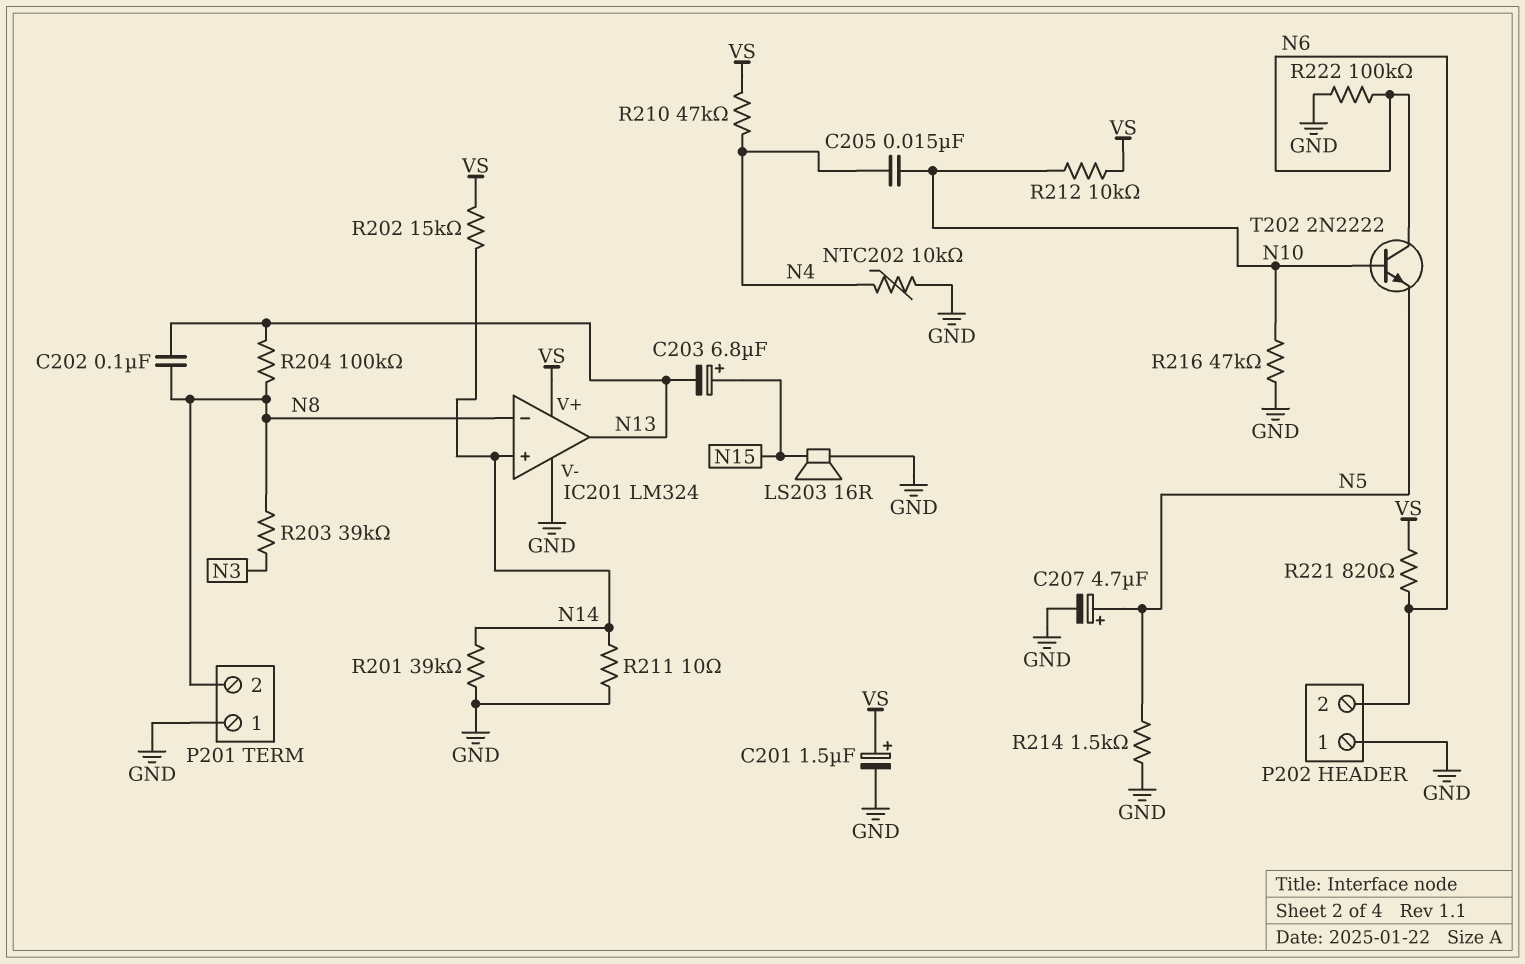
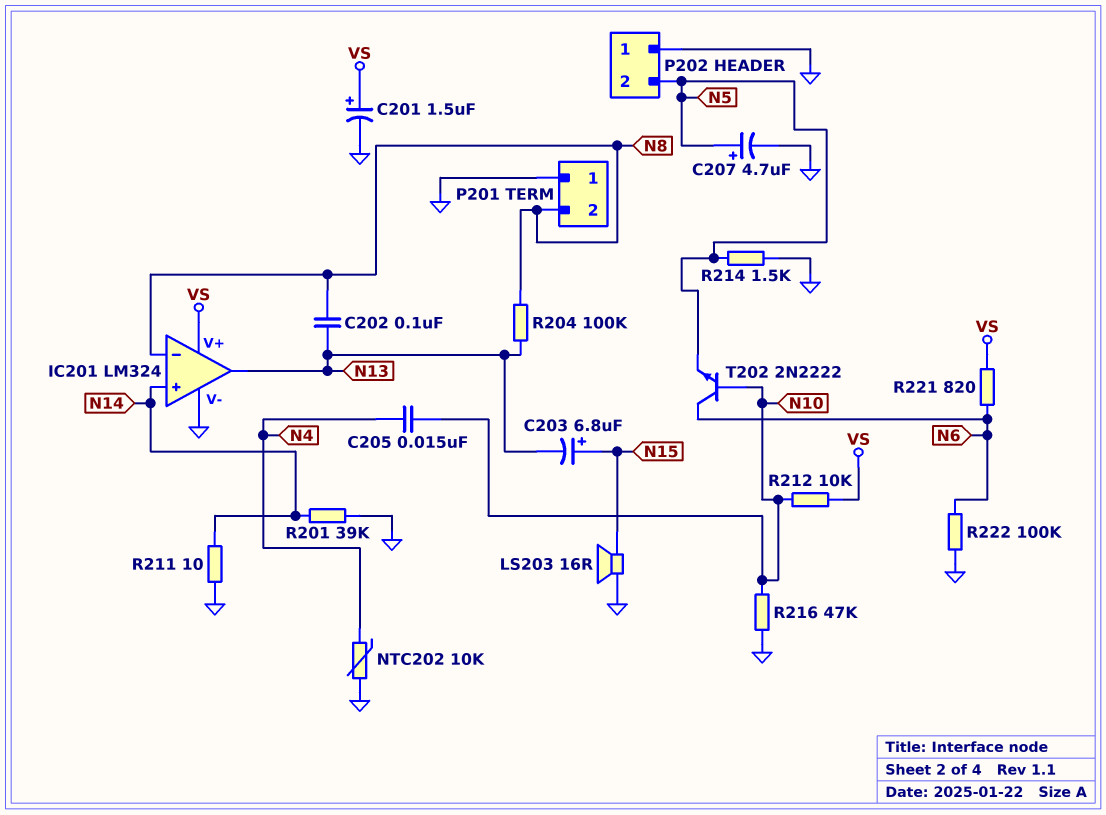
P202 pin 2: N6 -> N5
R202: 15k (N14, VS) -> none
R203: 39k (N3, N8) -> none
R210: 47k (N4, VS) -> none

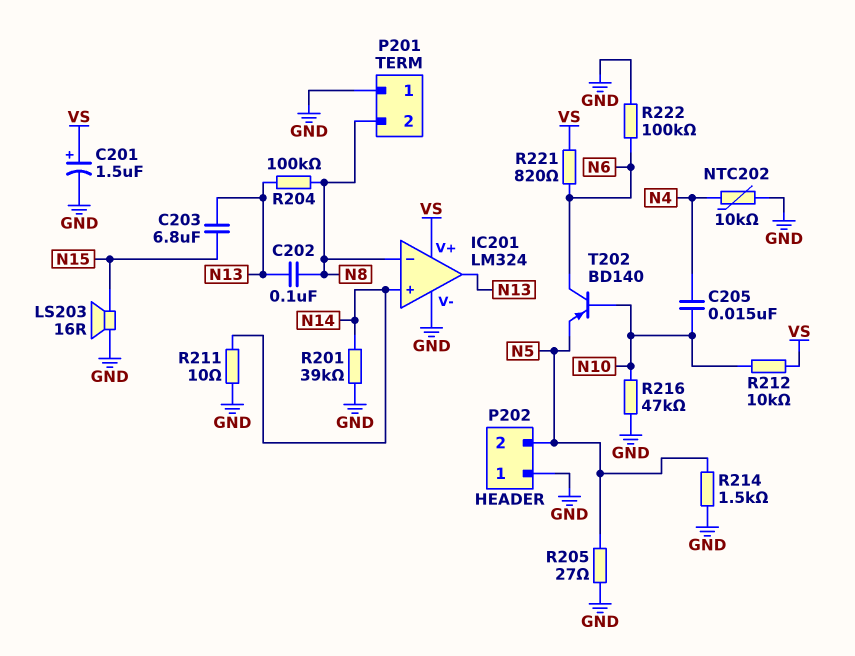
C203: 6.8uF (plus N15, minus N13) -> 6.8uF (N13, N15)
C207: 4.7uF (plus N5, minus GND) -> none
R205: none -> 27 (GND, N5)
T202: NPN 2N2222 (B N10, C N6, E N5) -> PNP BD140 (B N10, C N6, E N5)

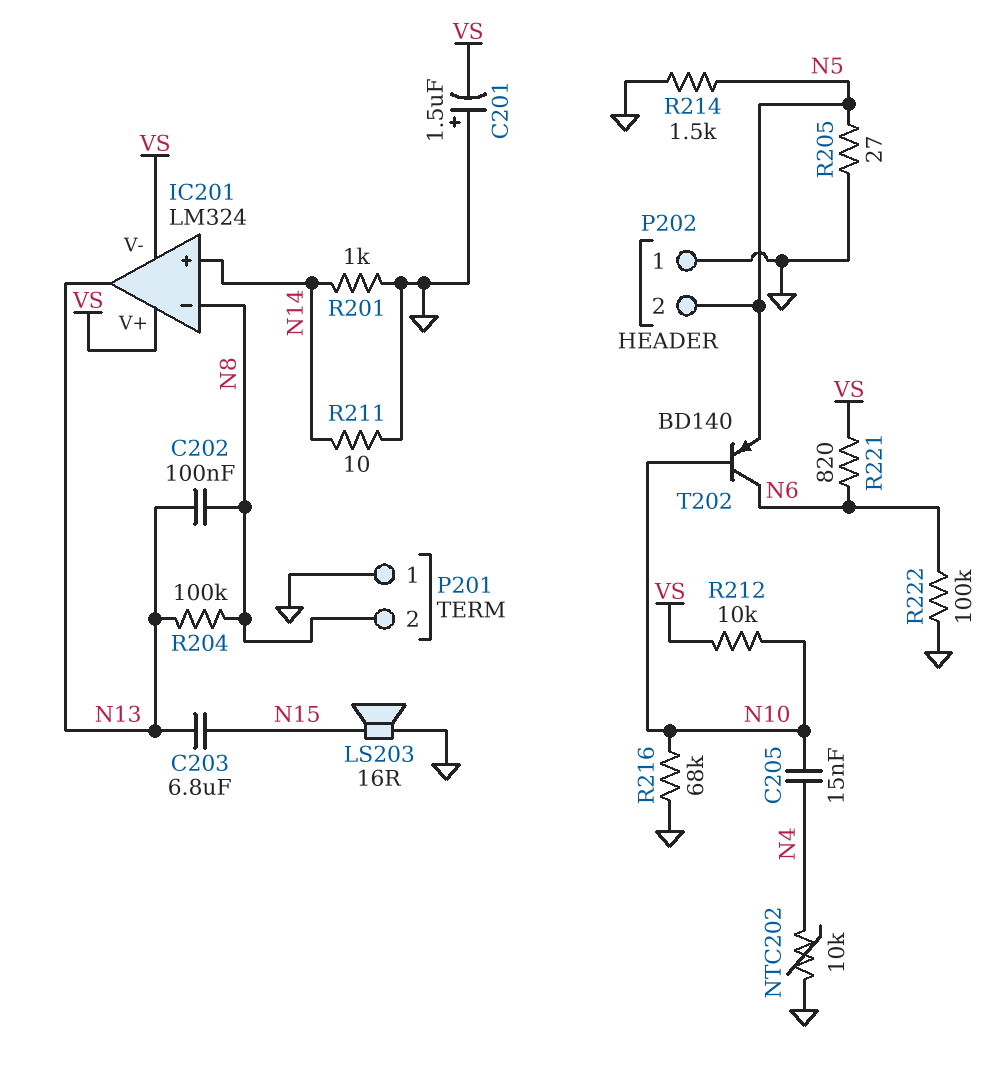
C201: 1.5uF (plus VS, minus GND) -> 1.5uF (plus GND, minus VS)
IC201 pin V-: GND -> VS
R201: 39k (GND, N14) -> 1k (GND, N14)
R216: 47k (GND, N10) -> 68k (GND, N10)

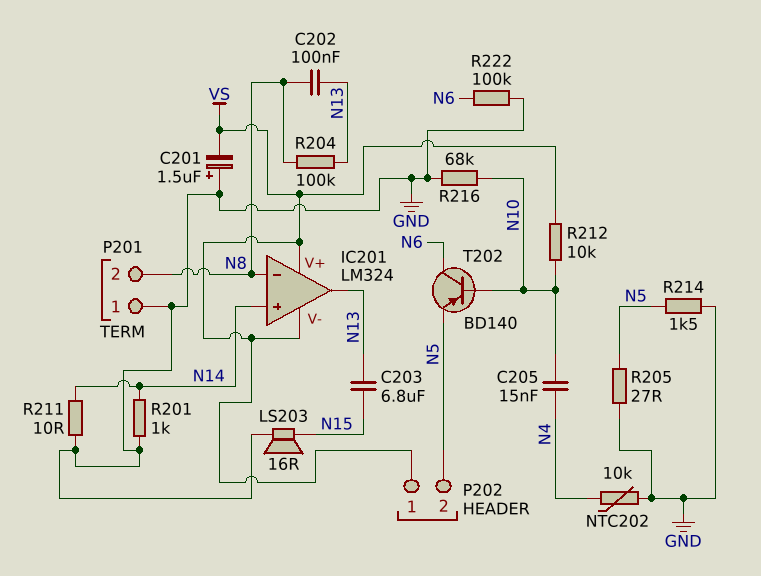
P202 pin 1: GND -> VS
R221: 820 (N6, VS) -> none

